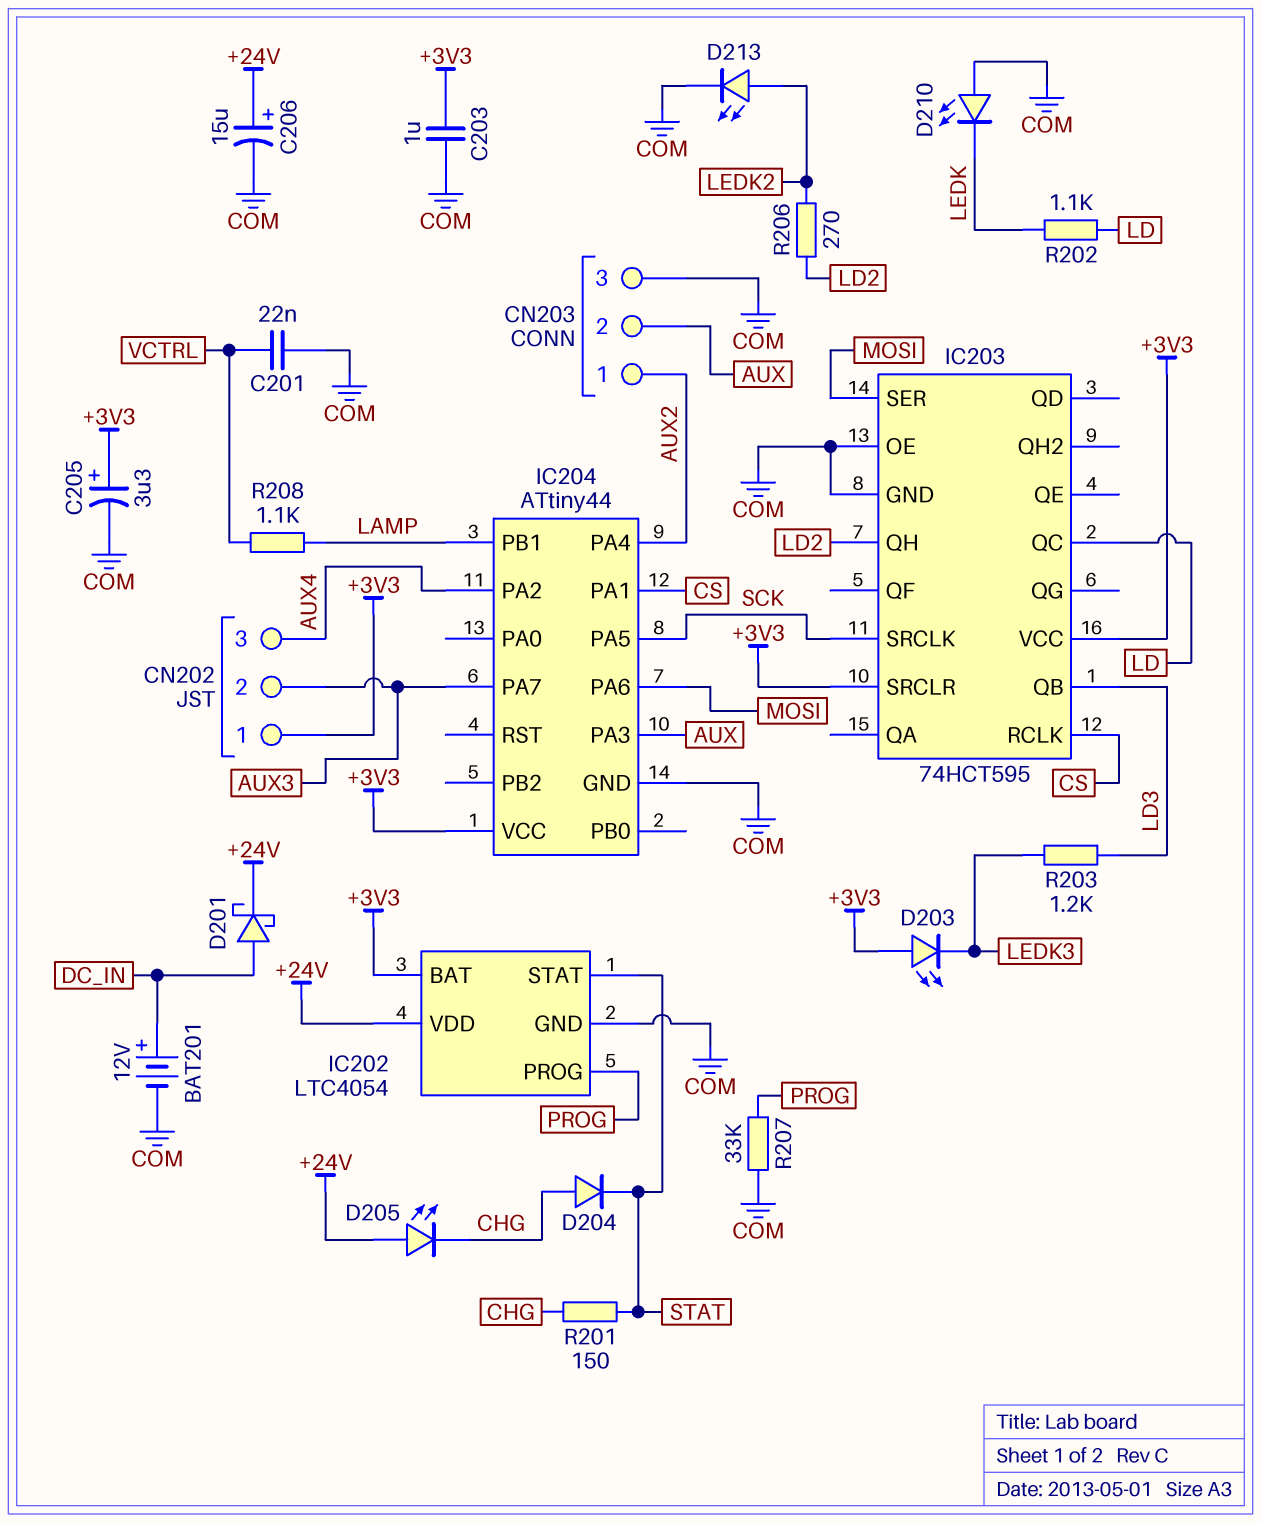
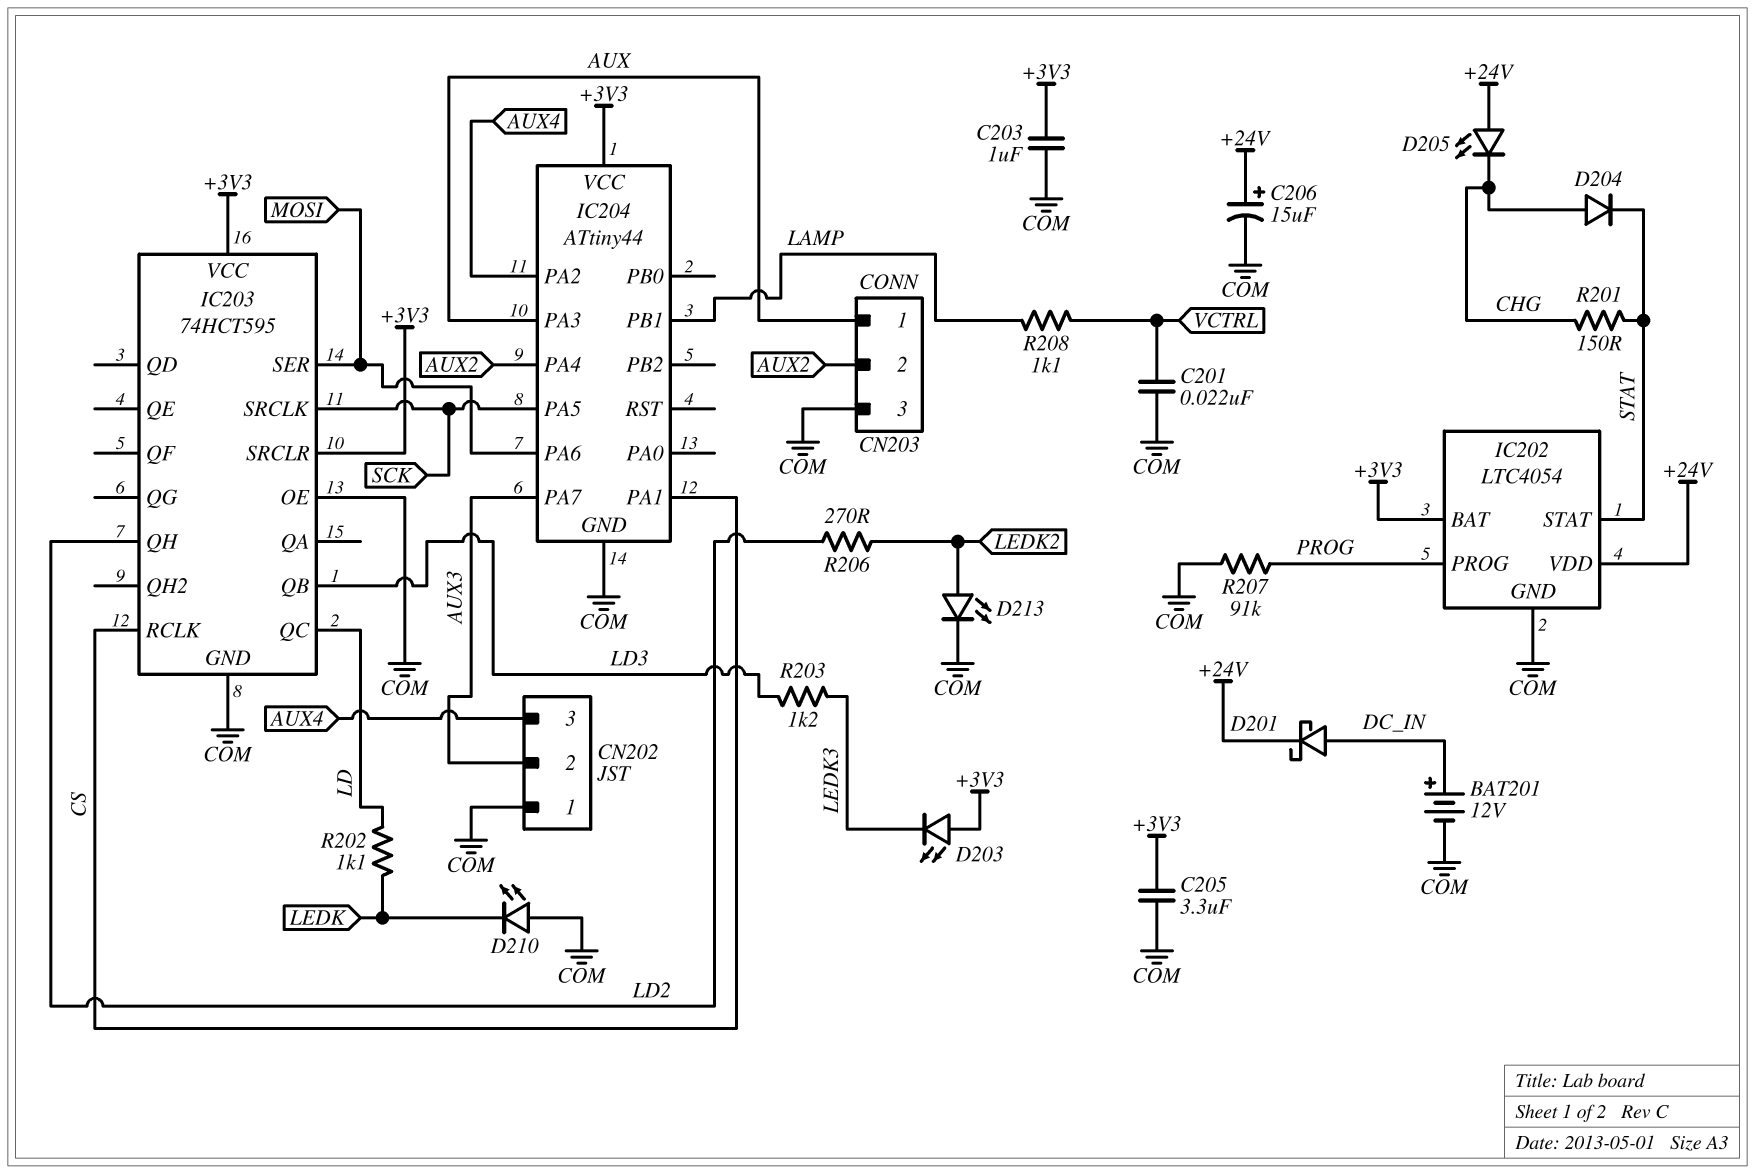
C205: 3.3uF (plus +3V3, minus COM) -> 3.3uF (+3V3, COM)
CN202 pin 1: +3V3 -> COM
CN203 pin 1: AUX2 -> AUX
CN203 pin 2: AUX -> AUX2
R207: 33k (COM, PROG) -> 91k (COM, PROG)

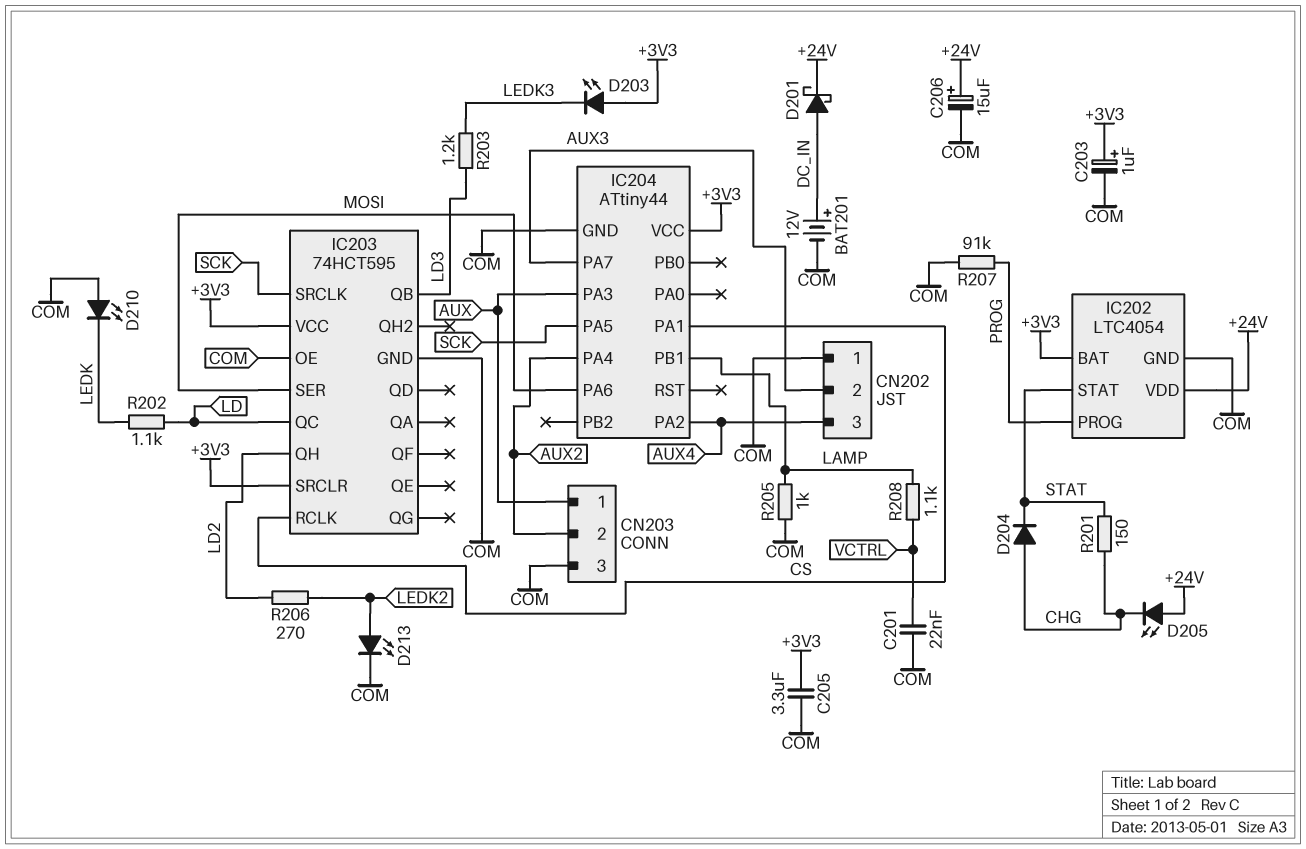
C203: 1uF (+3V3, COM) -> 1uF (plus +3V3, minus COM)
R205: none -> 1k (COM, LAMP)

